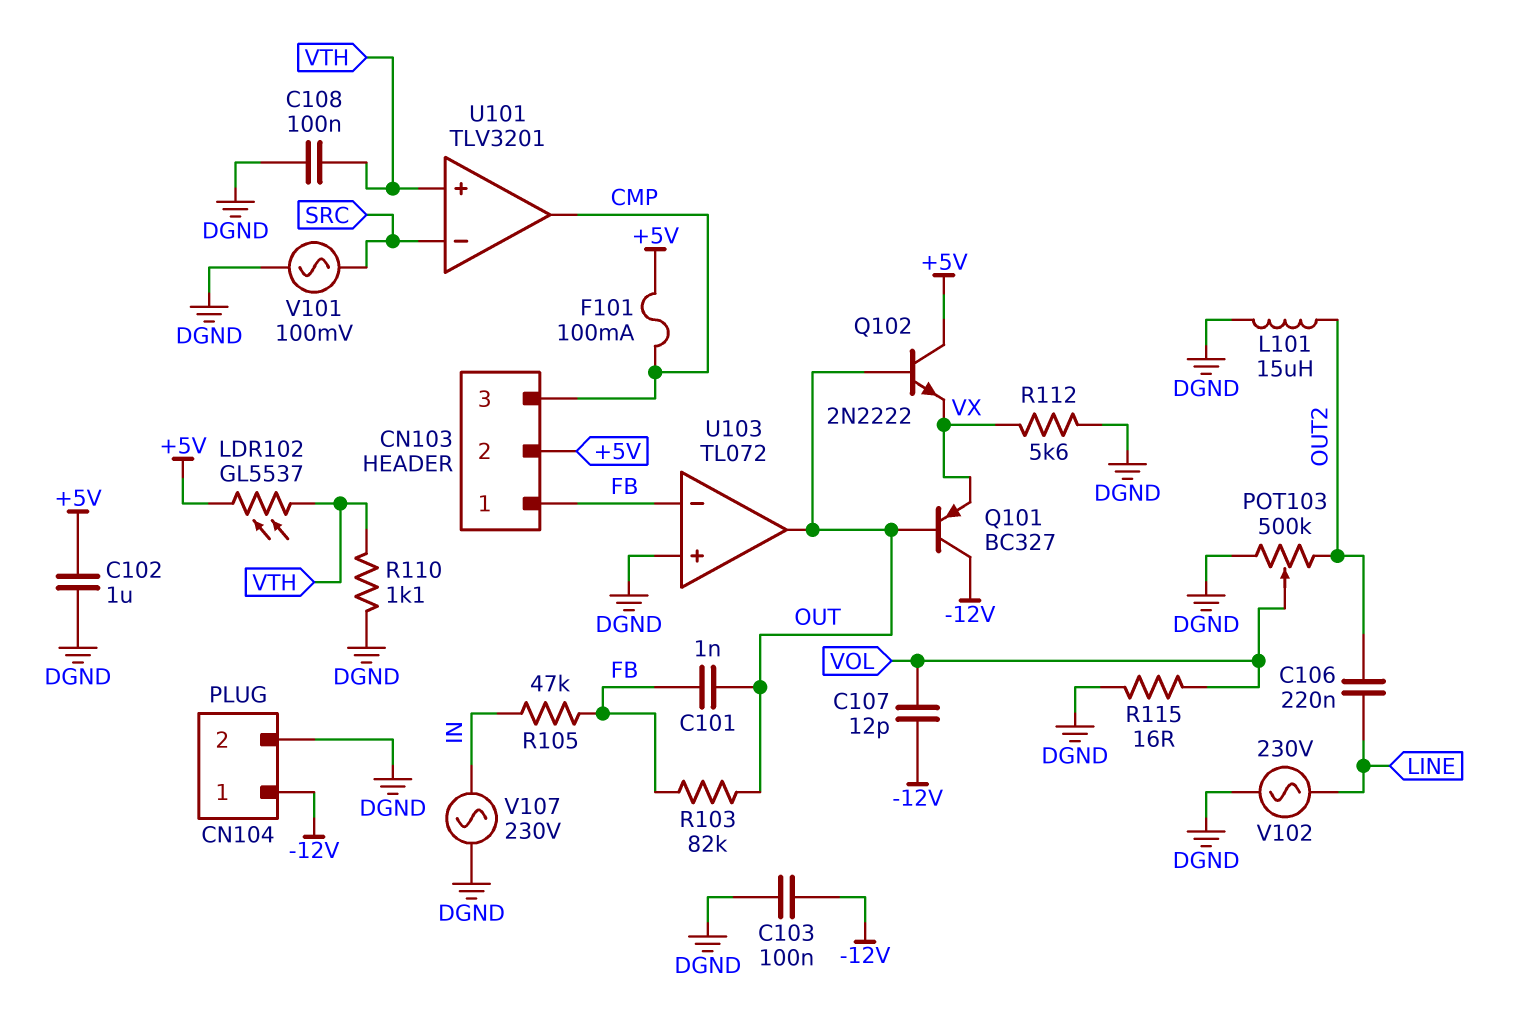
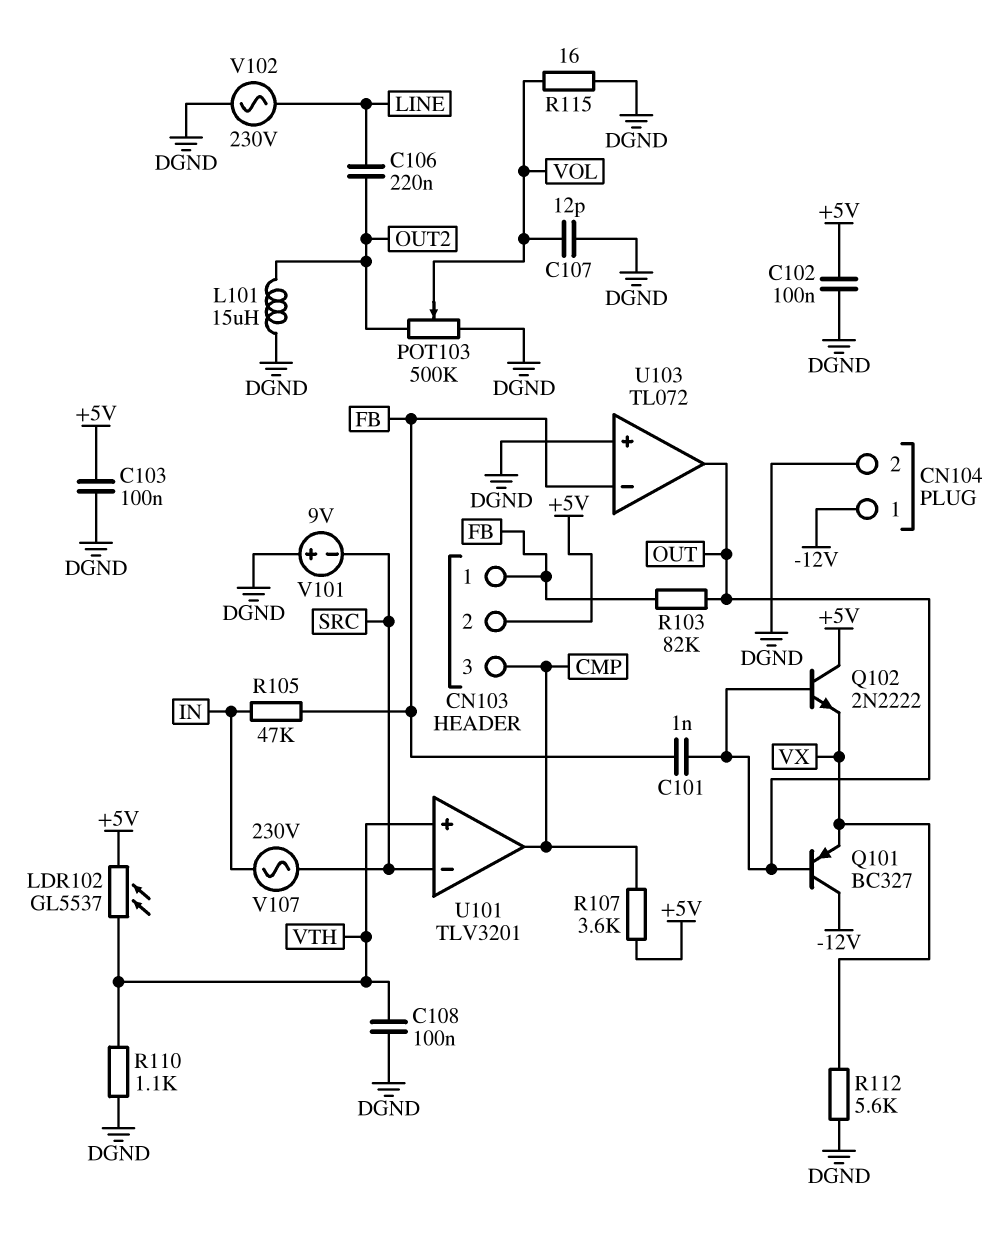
C102: 1uF (+5V, DGND) -> 100nF (+5V, DGND)
C103: 100nF (-12V, DGND) -> 100nF (+5V, DGND)
C107: 12pF (-12V, VOL) -> 12pF (DGND, VOL)
F101: 100mA (+5V, CMP) -> none
R107: none -> 3.6k (+5V, CMP)
V101: AC 100mV (DGND, SRC) -> 9V (plus DGND, minus SRC)
V107: AC 230V (DGND, IN) -> AC 230V (IN, SRC)

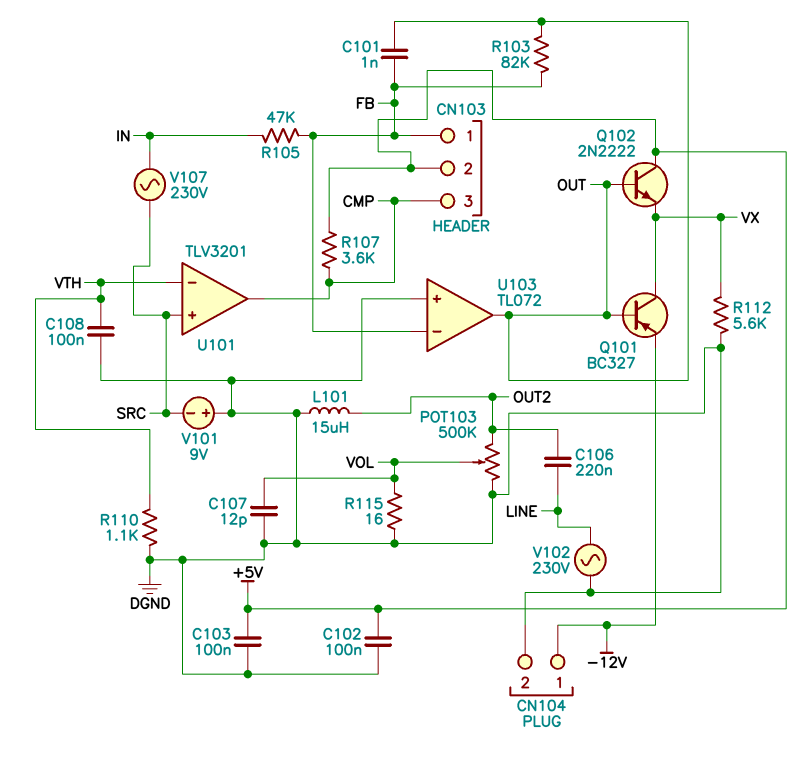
LDR102: GL5537 (+5V, VTH) -> none
Q101: PNP BC327 (B OUT, C -12V, E VX) -> PNP BC327 (B OUT, C VX, E -12V)
U101 pin in+: VTH -> SRC
U101 pin in-: SRC -> VTH

